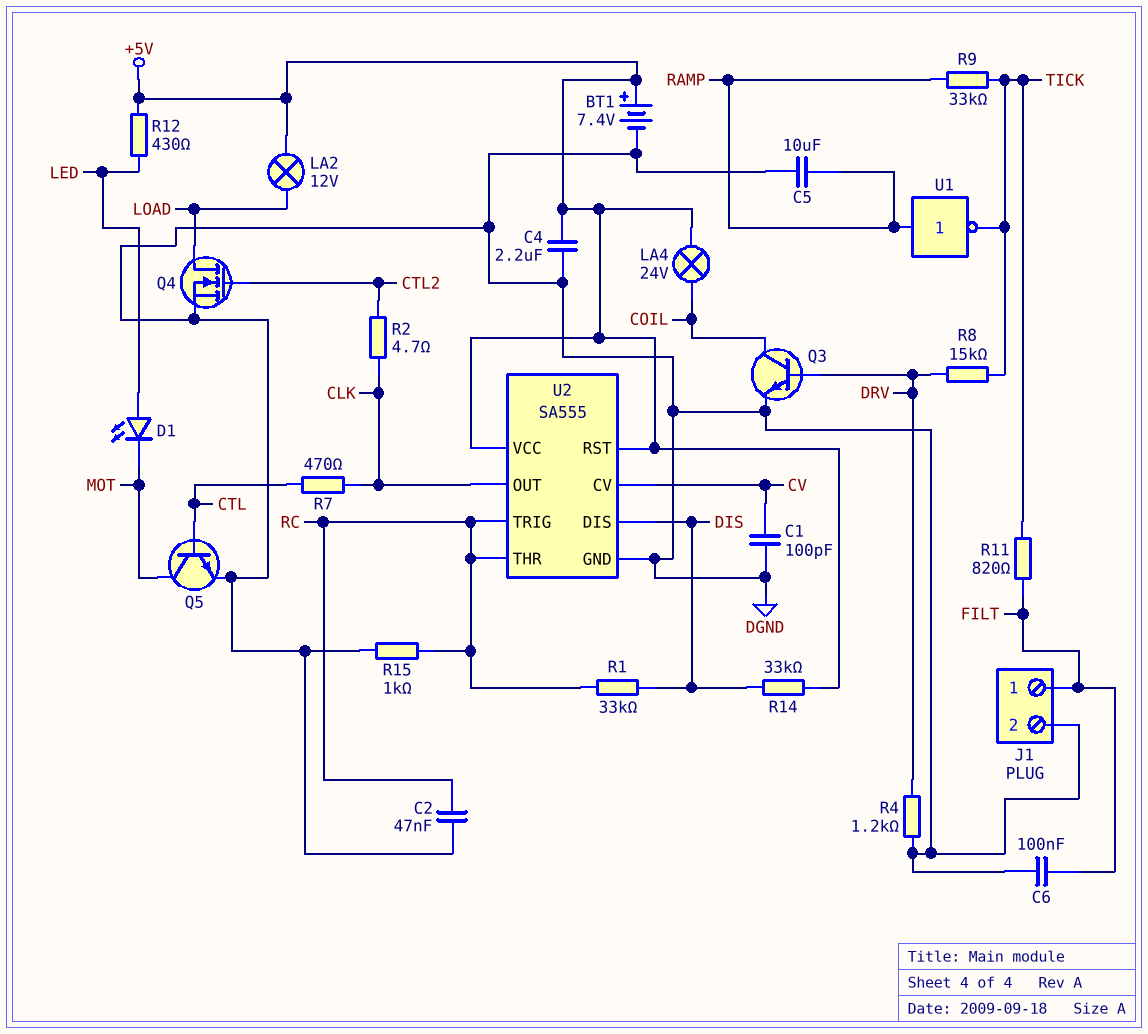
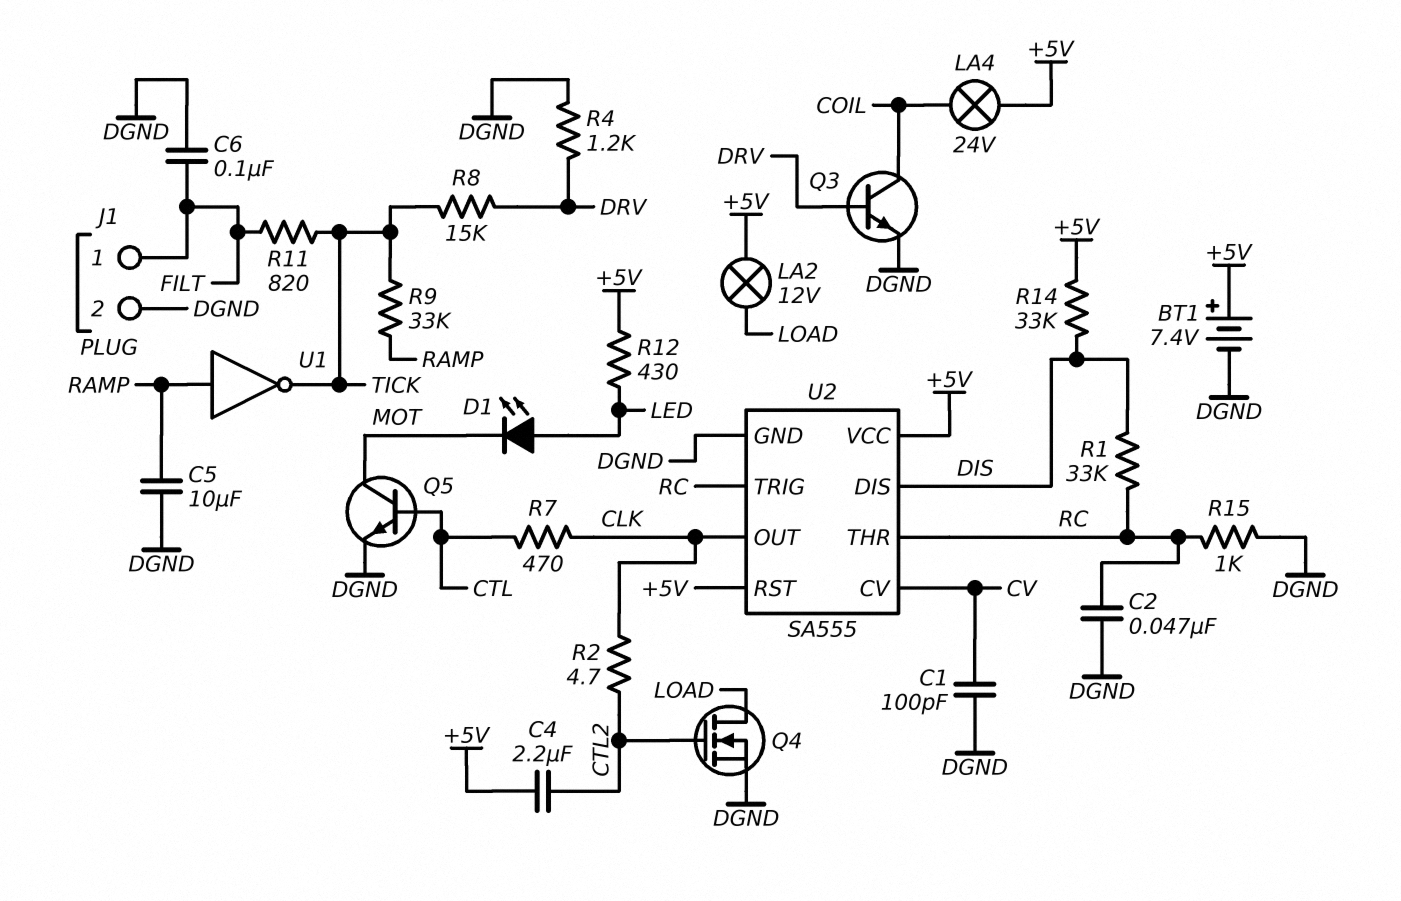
C4: 2.2uF (+5V, DGND) -> 2.2uF (+5V, CTL2)

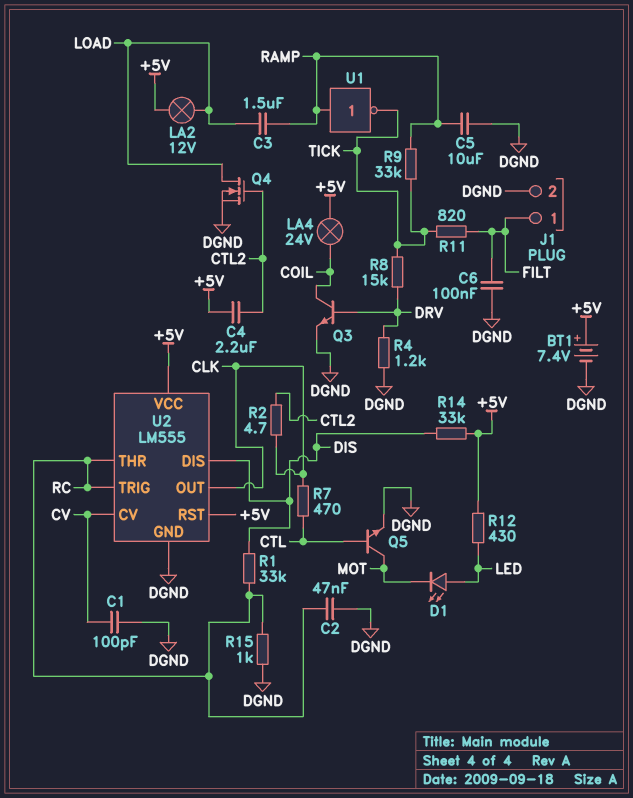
C3: none -> 1.5uF (LOAD, RAMP)
U2: SA555 -> LM555

